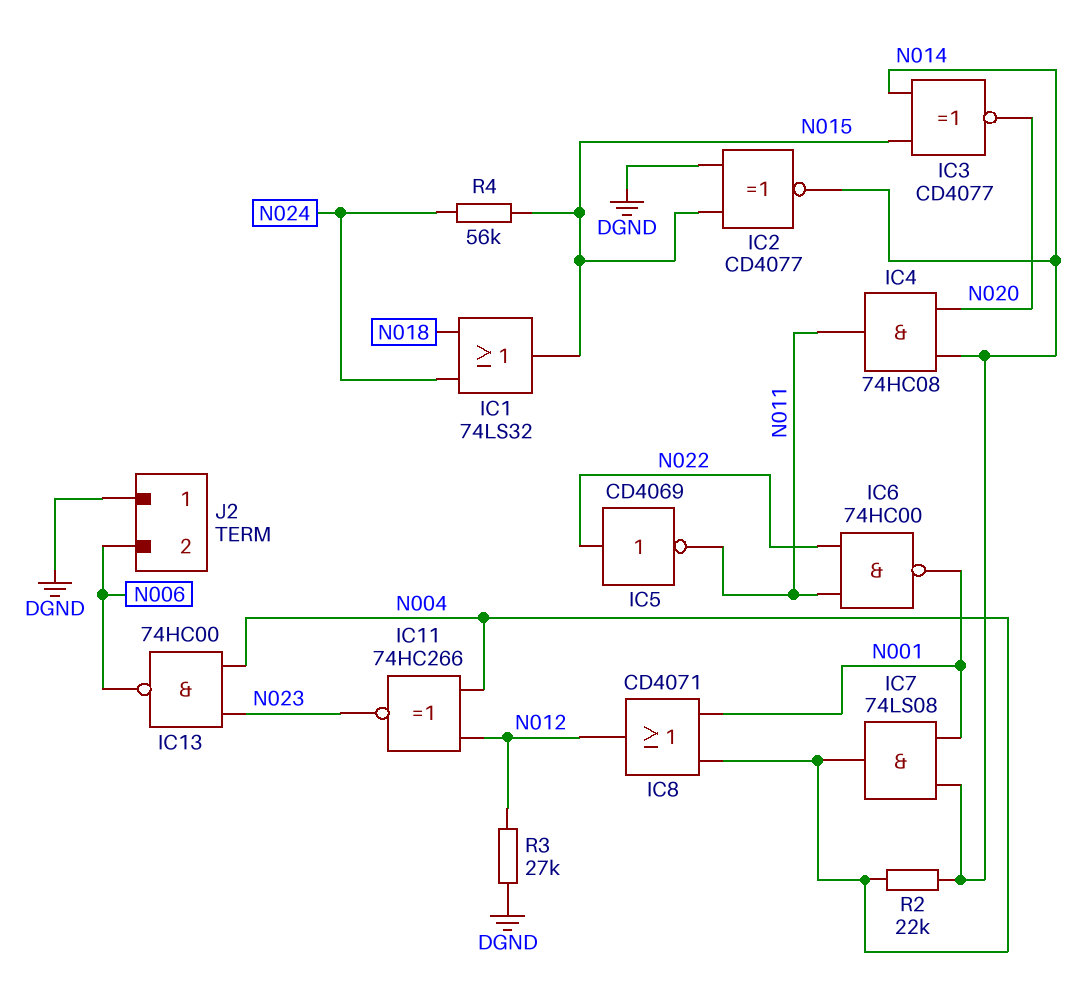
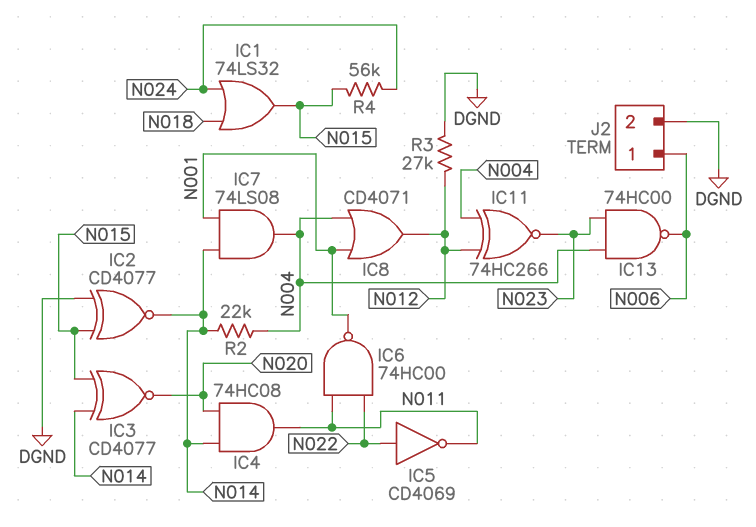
J2 pin 1: DGND -> N006
J2 pin 2: N006 -> DGND

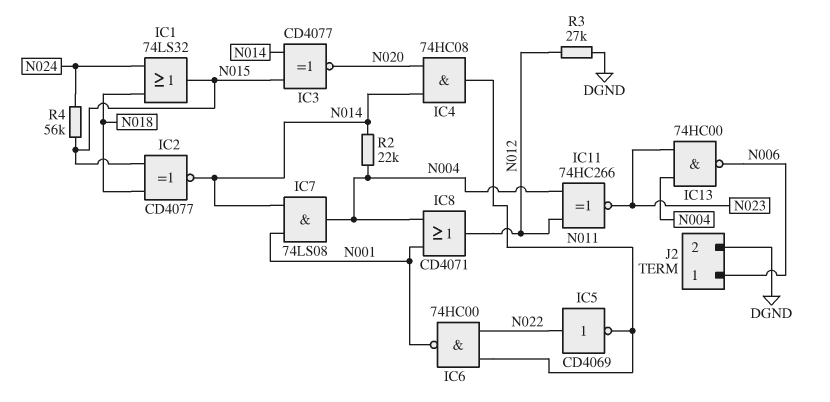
IC2: XNOR CD4077 (in DGND, in N015, out N014) -> XNOR CD4077 (in N015, in N018, out N014)

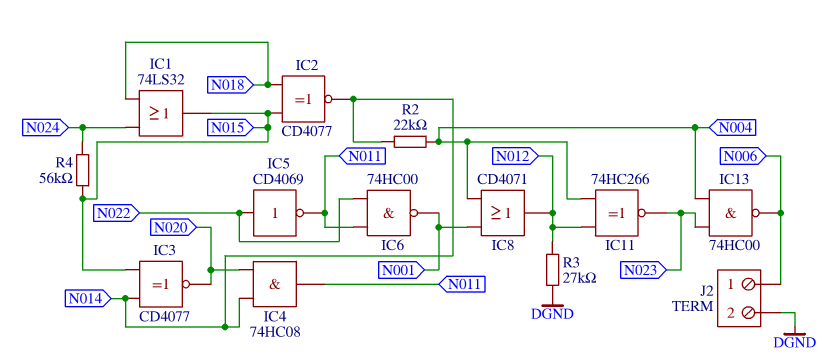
IC7: AND 74LS08 (in N001, in N014, out N004) -> none

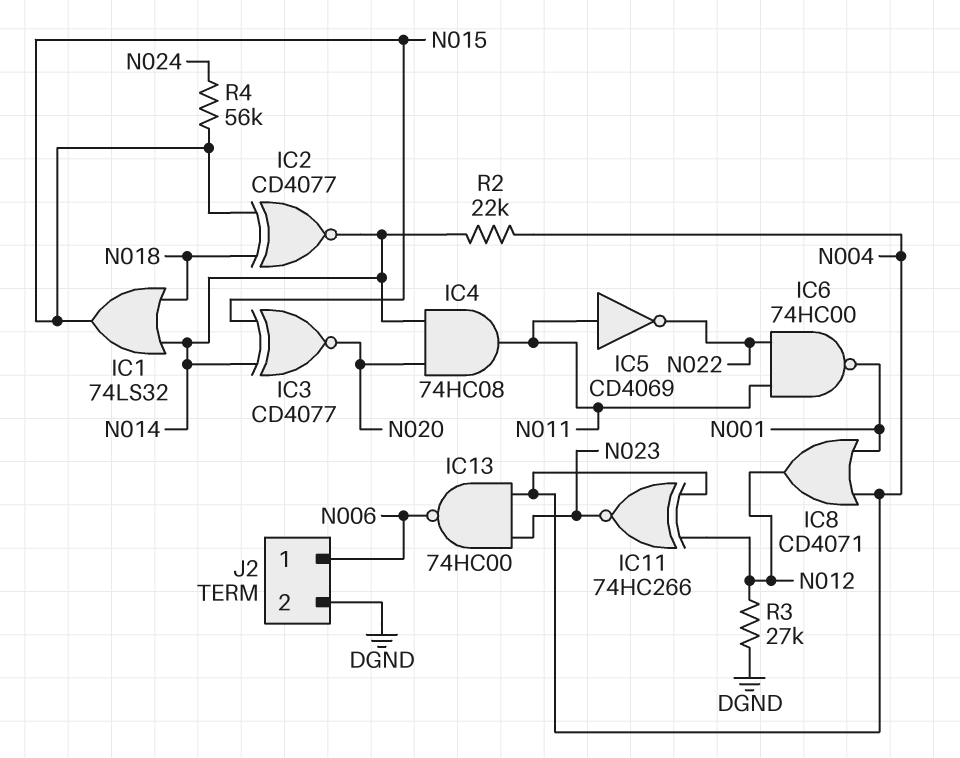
IC1: OR 74LS32 (in N018, in N024, out N015) -> OR 74LS32 (in N014, in N018, out N015)
IC5: NOT CD4069 (in N022, out N011) -> NOT CD4069 (in N011, out N022)

